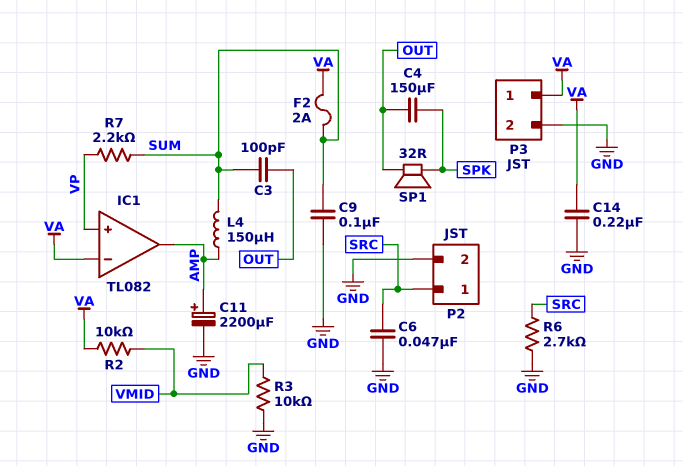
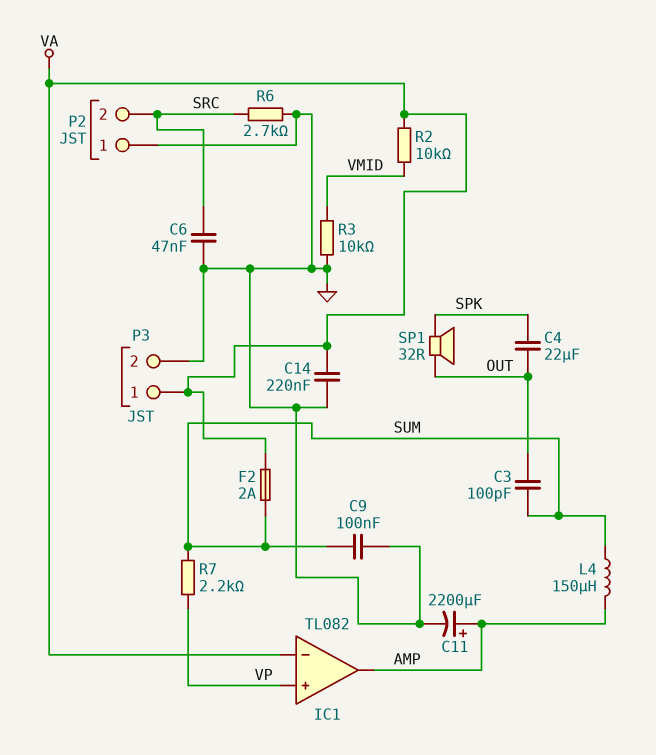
C4: 150uF (OUT, SPK) -> 22uF (OUT, SPK)
P2 pin 1: SRC -> GND
P2 pin 2: GND -> SRC

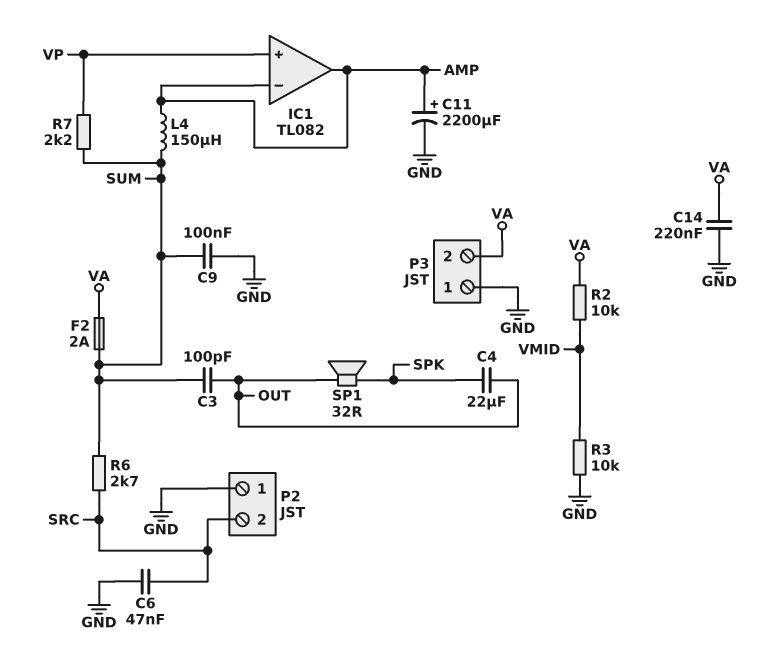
IC1 pin in-: VA -> AMP
P3 pin 1: VA -> GND
P3 pin 2: GND -> VA
R6: 2.7k (GND, SRC) -> 2.7k (SRC, SUM)

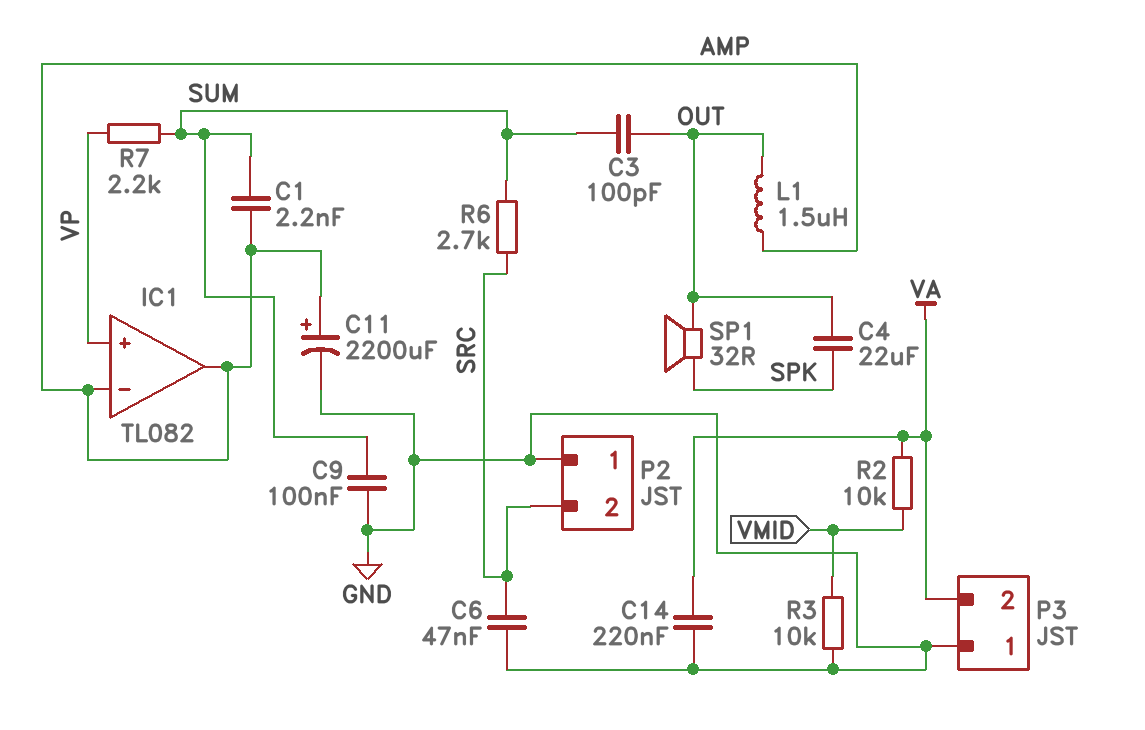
C1: none -> 2.2nF (AMP, SUM)
F2: 2A (SUM, VA) -> none
L1: none -> 1.5uH (AMP, OUT)
L4: 150uH (AMP, SUM) -> none

